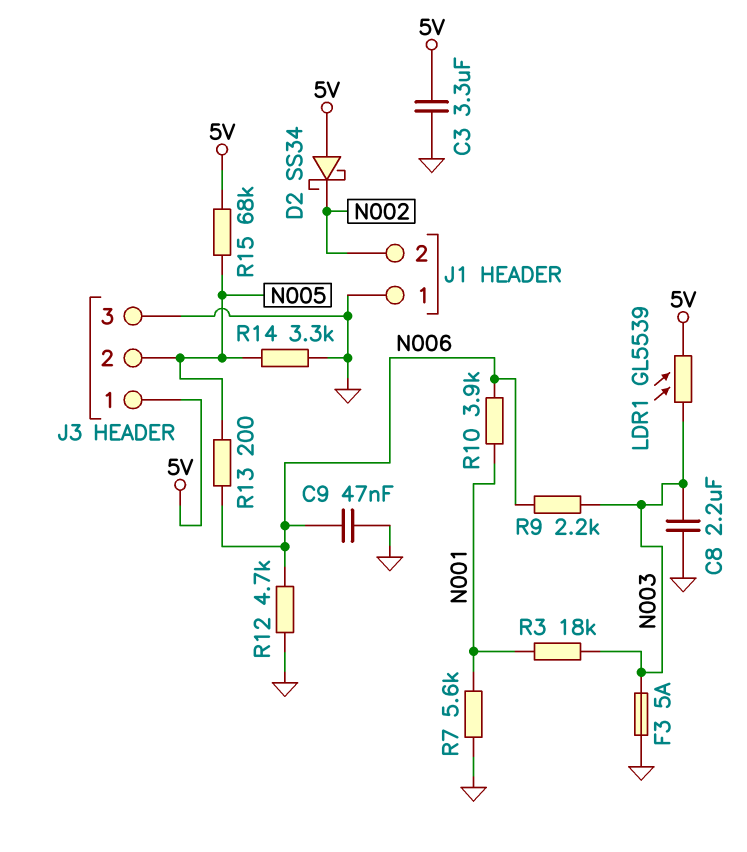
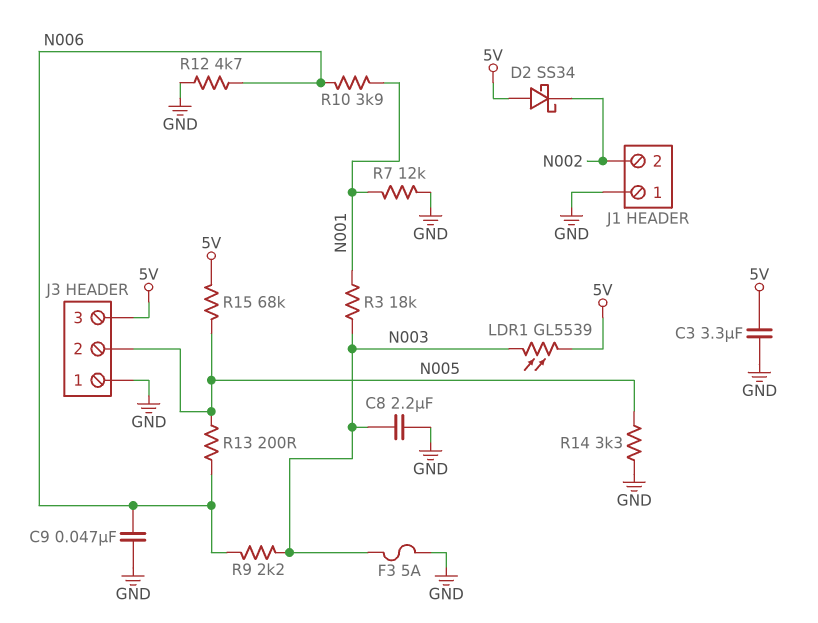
J3 pin 1: 5V -> GND
J3 pin 3: GND -> 5V
R7: 5.6k (GND, N001) -> 12k (GND, N001)

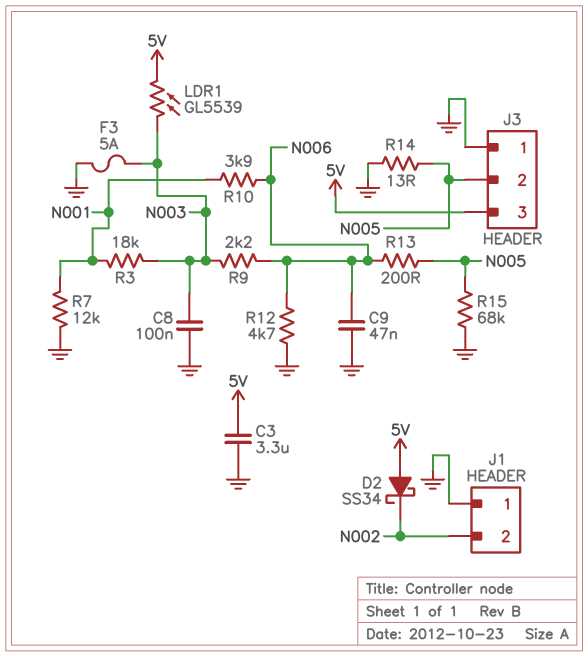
C8: 2.2uF (GND, N003) -> 100nF (GND, N003)
R14: 3.3k (GND, N005) -> 13 (GND, N005)
R15: 68k (5V, N005) -> 68k (GND, N005)

